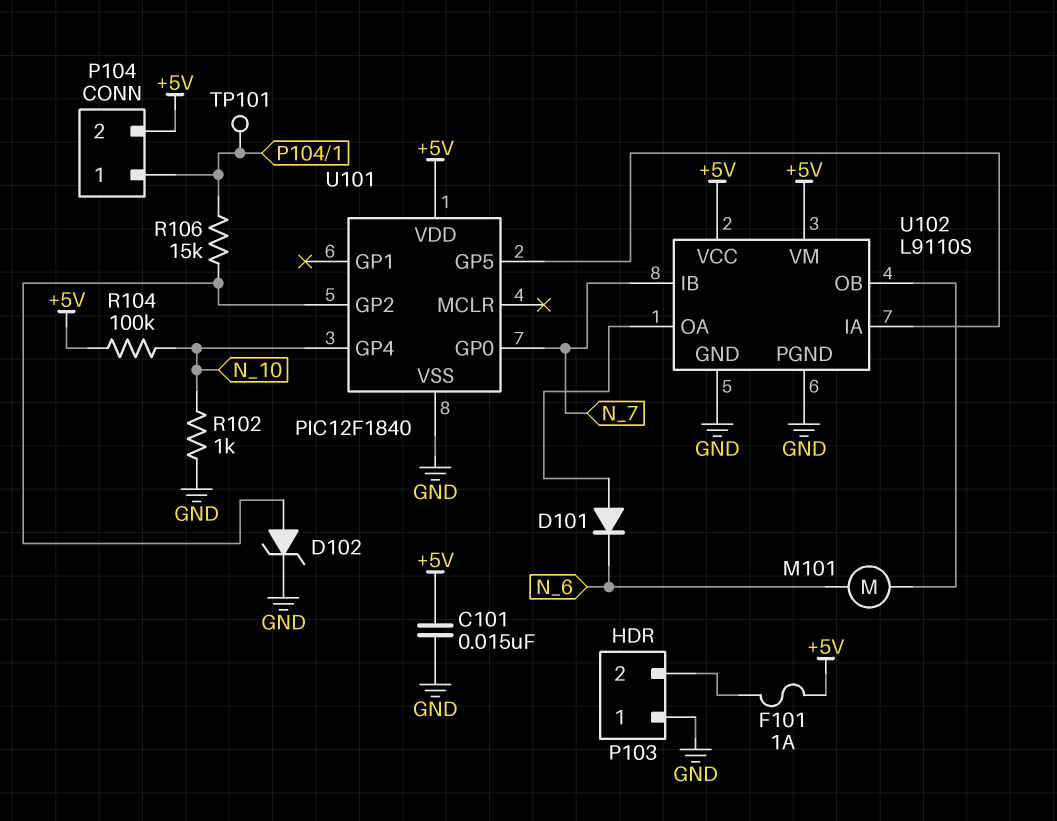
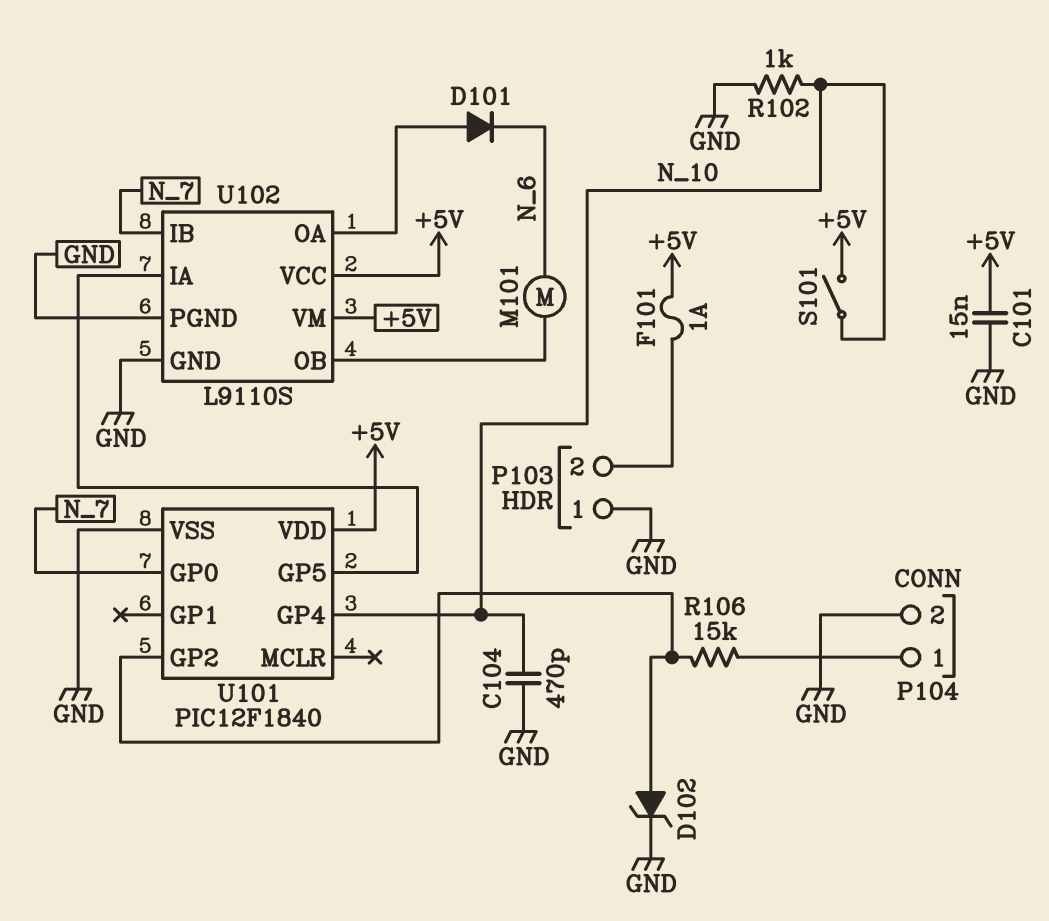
C104: none -> 470pF (GND, N_10)
P104 pin 2: +5V -> GND
R104: 100k (+5V, N_10) -> none
S101: none -> switch (+5V, N_10)
TP101: test point (P104/1) -> none

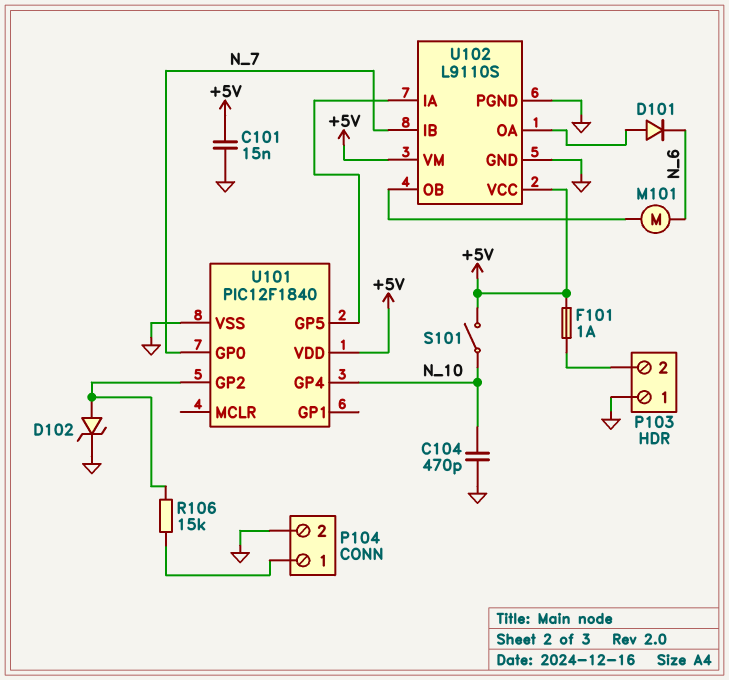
R102: 1k (GND, N_10) -> none

